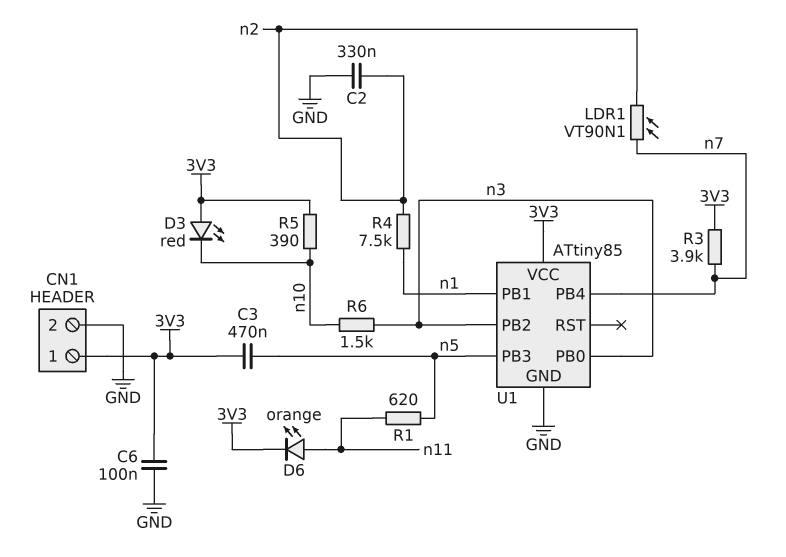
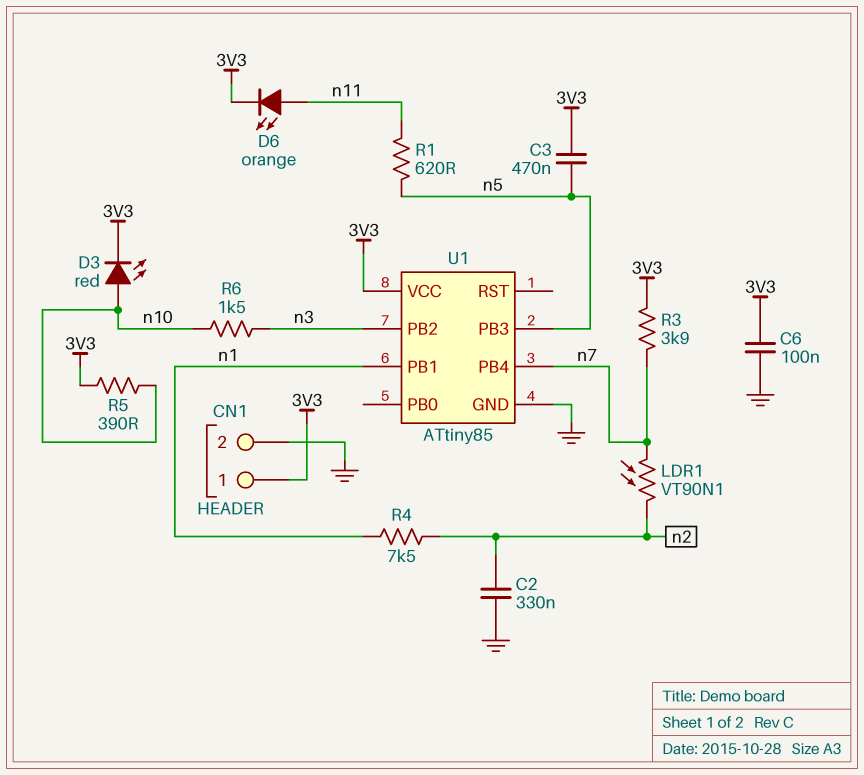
D3: LED red (A 3V3, K n10) -> LED red (A n10, K 3V3)
U1 pin PB0: n3 -> none

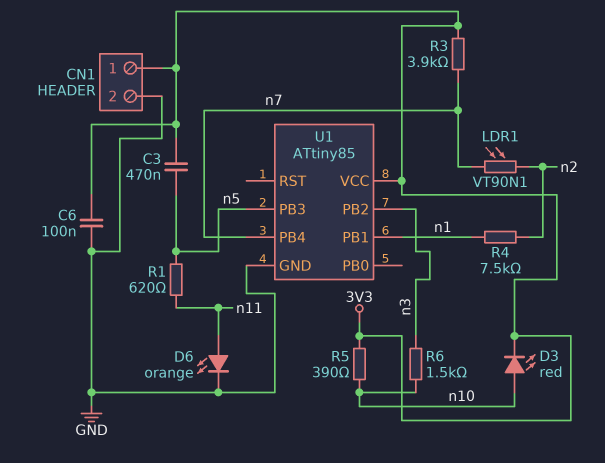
C2: 330nF (GND, n2) -> none
D6: LED orange (A n11, K 3V3) -> LED orange (A n11, K GND)

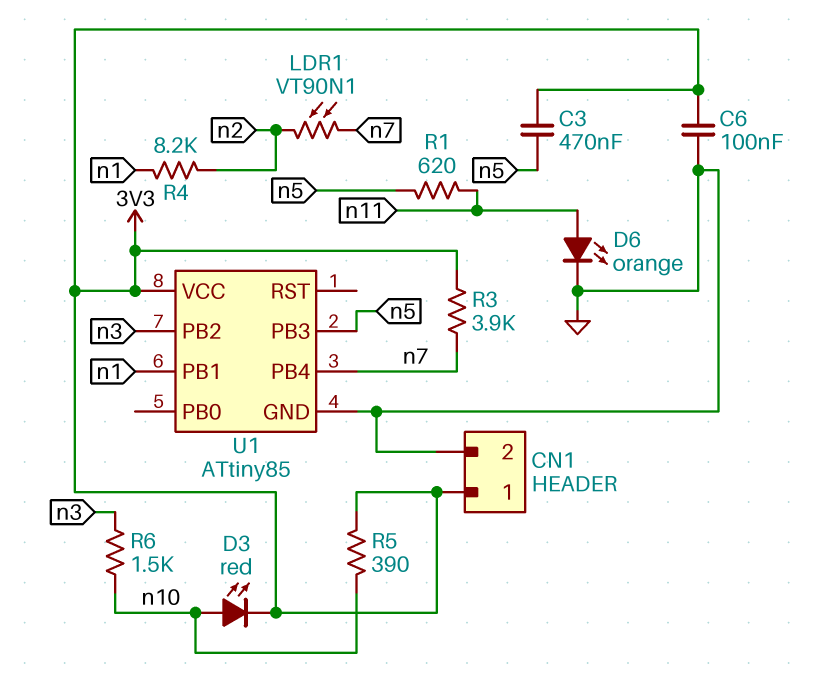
R4: 7.5k (n1, n2) -> 8.2k (n1, n2)

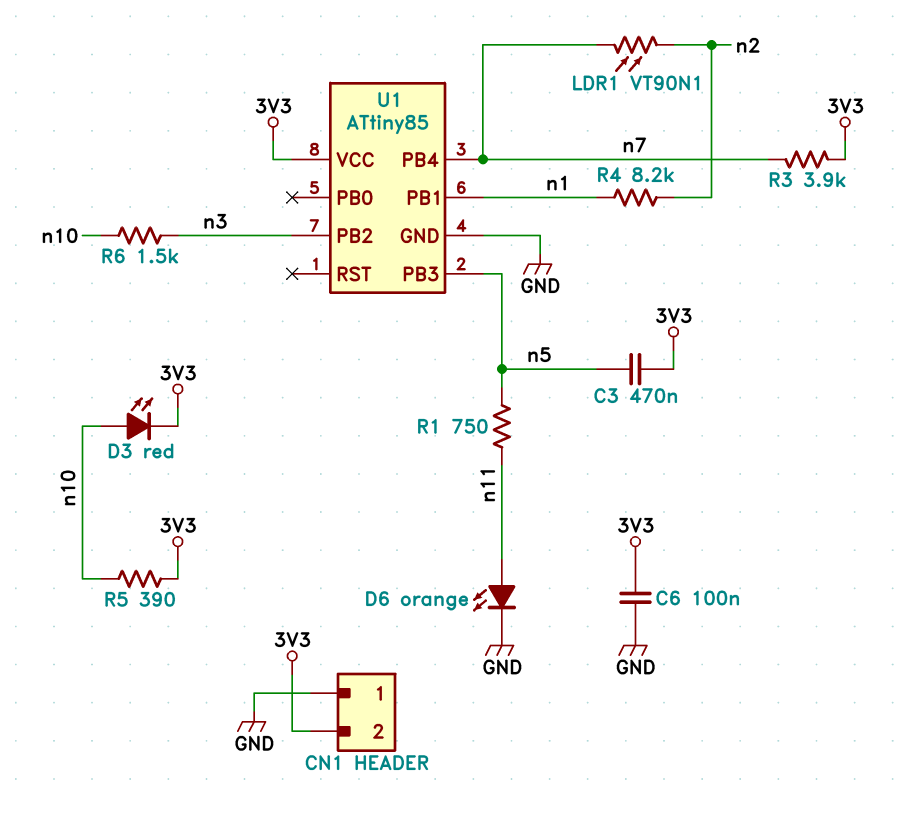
CN1 pin 1: 3V3 -> GND
CN1 pin 2: GND -> 3V3
R1: 620 (n5, n11) -> 750 (n5, n11)

